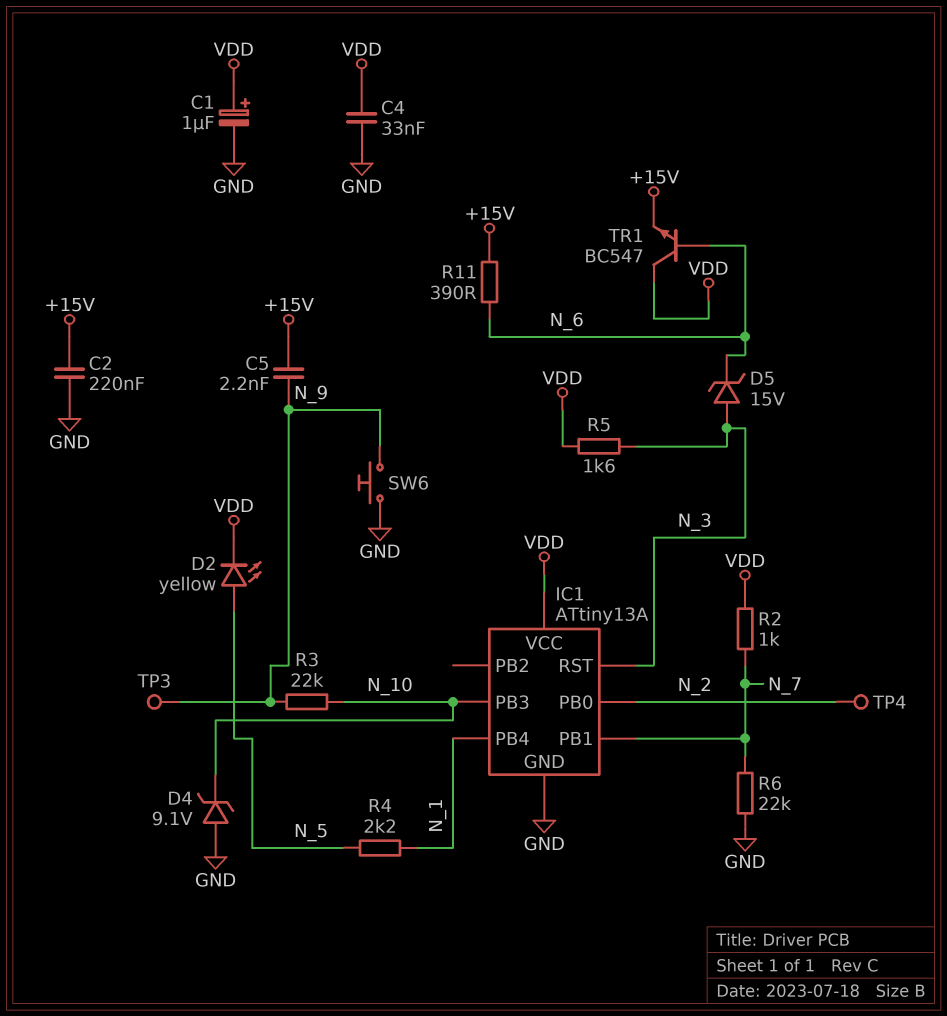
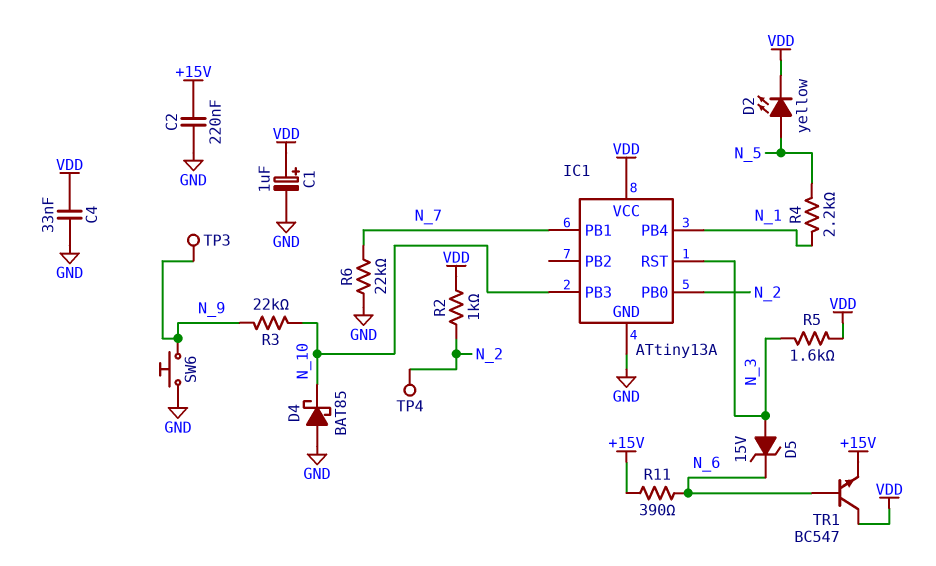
C5: 2.2nF (+15V, N_9) -> none
D4: zener 9.1V (A GND, K N_10) -> schottky BAT85 (A GND, K N_10)
R2: 1k (N_7, VDD) -> 1k (N_2, VDD)

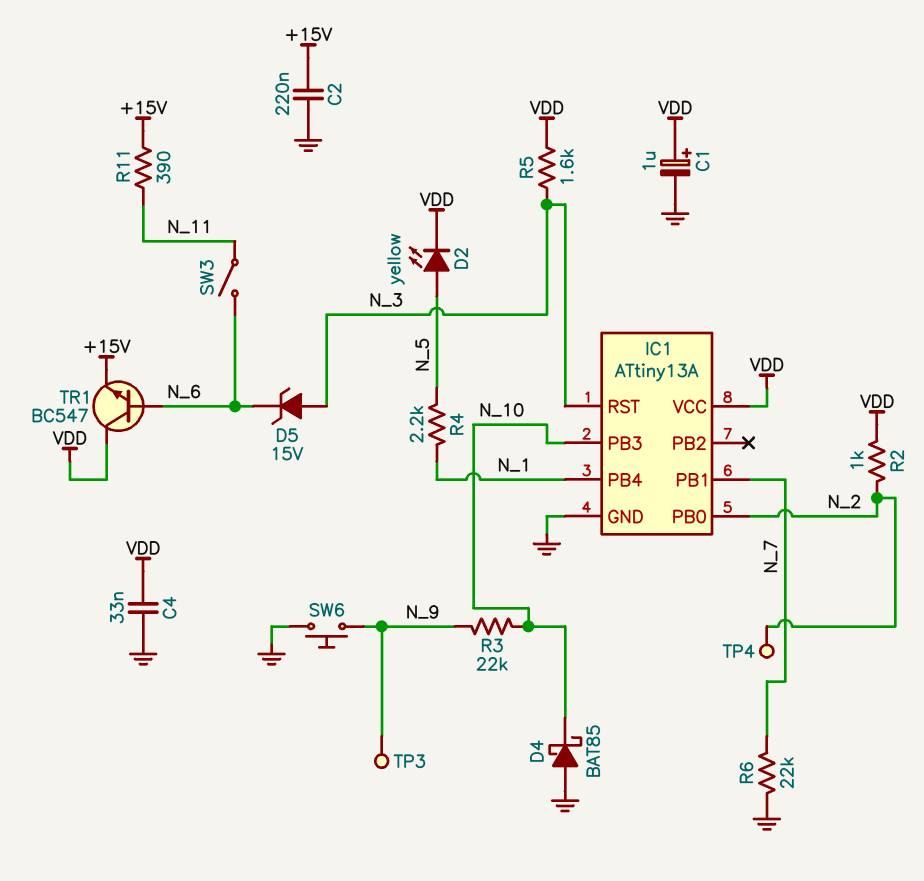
R11: 390 (+15V, N_6) -> 390 (+15V, N_11)
SW3: none -> switch (N_6, N_11)

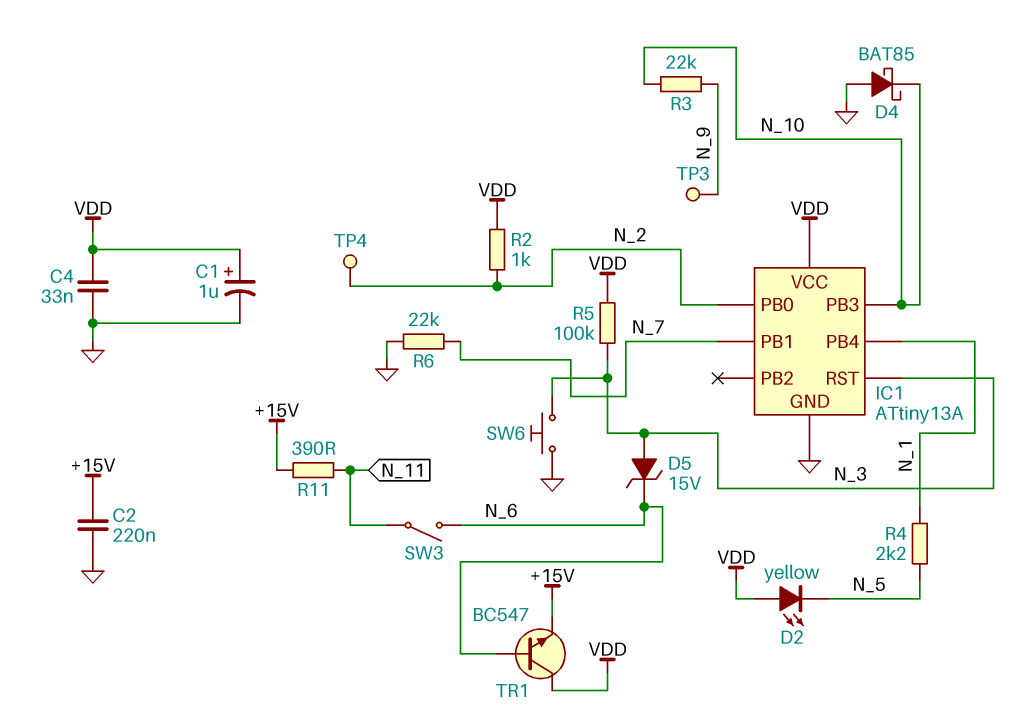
D2: LED yellow (A N_5, K VDD) -> LED yellow (A VDD, K N_5)
R5: 1.6k (N_3, VDD) -> 100k (N_3, VDD)
SW6: button (GND, N_9) -> button (GND, N_3)

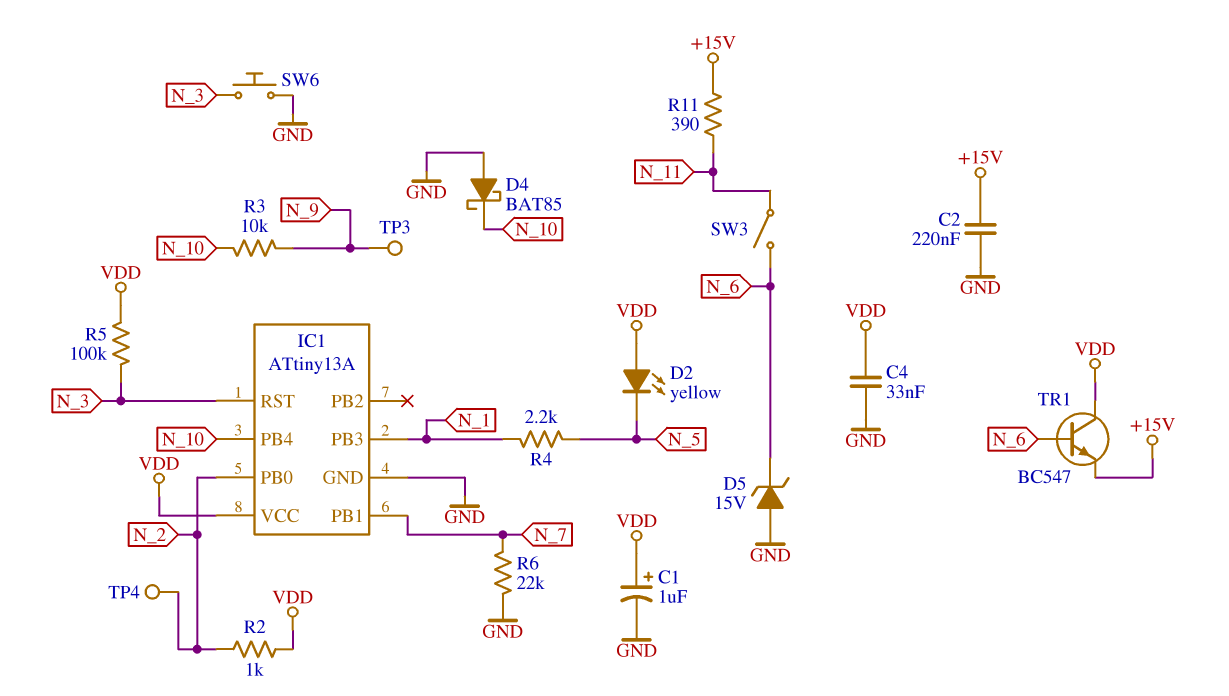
D5: zener 15V (A N_3, K N_6) -> zener 15V (A GND, K N_6)
IC1 pin PB3: N_10 -> N_1
IC1 pin PB4: N_1 -> N_10
R3: 22k (N_9, N_10) -> 10k (N_9, N_10)

